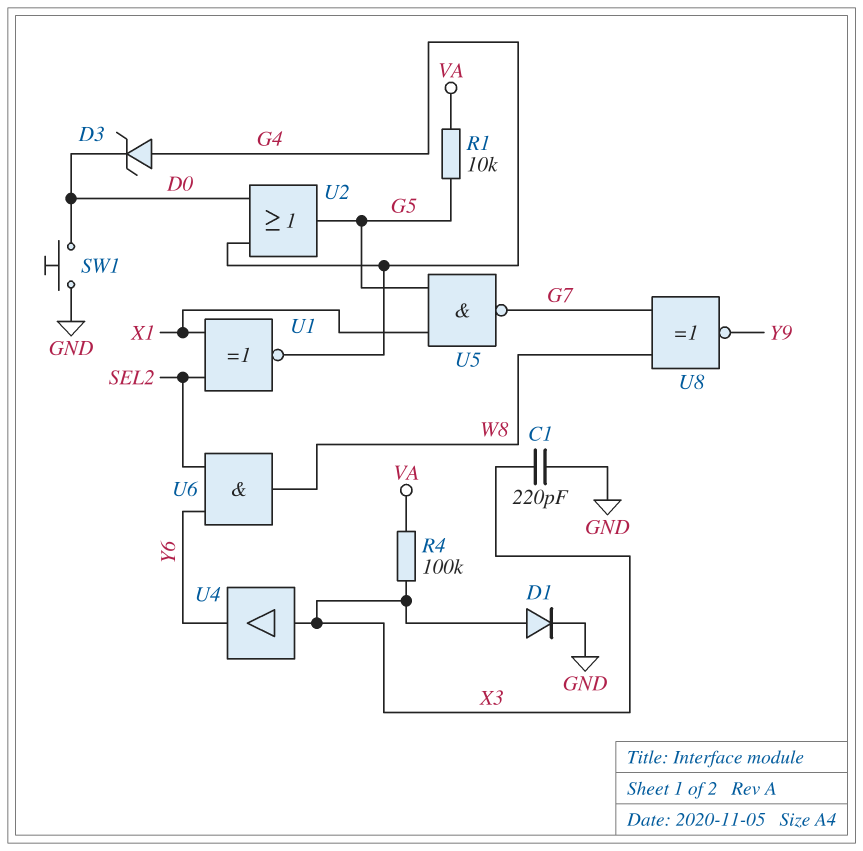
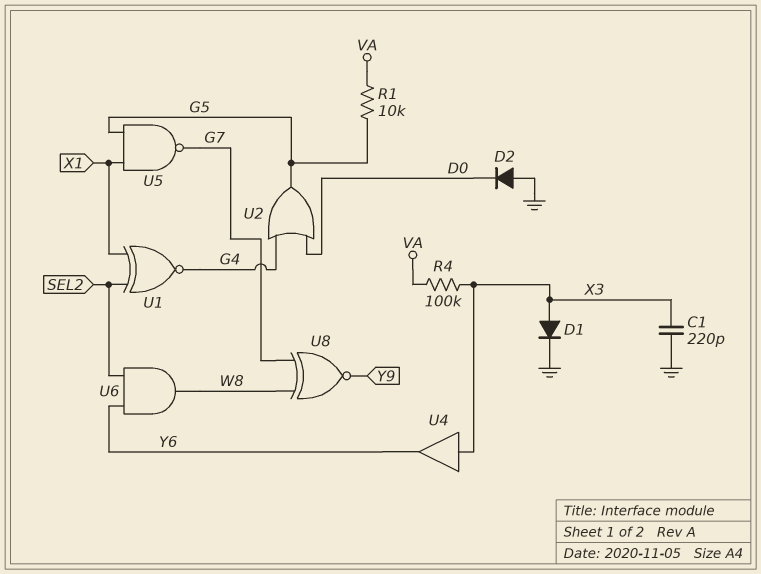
D2: none -> diode (A GND, K D0)
D3: zener (A G4, K D0) -> none
SW1: button (D0, GND) -> none

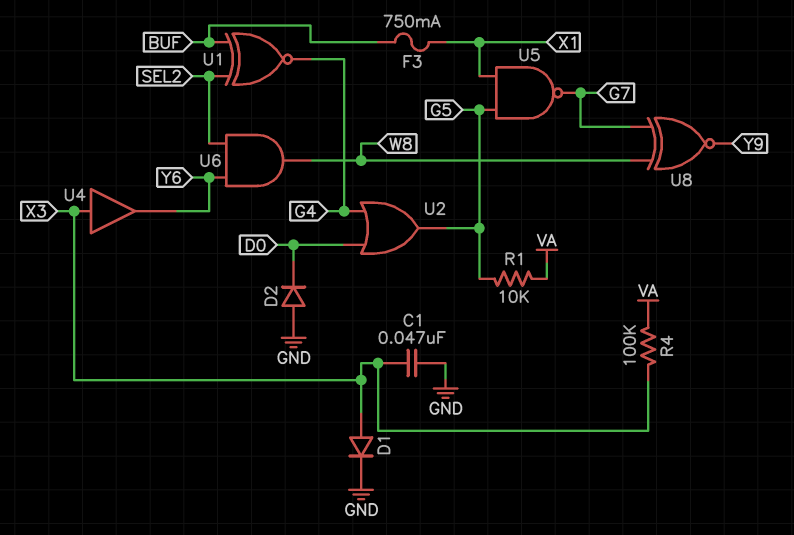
C1: 220pF (GND, X3) -> 47nF (GND, X3)
F3: none -> 750mA (BUF, X1)
U1: XNOR (in SEL2, in X1, out G4) -> XNOR (in BUF, in SEL2, out G4)

